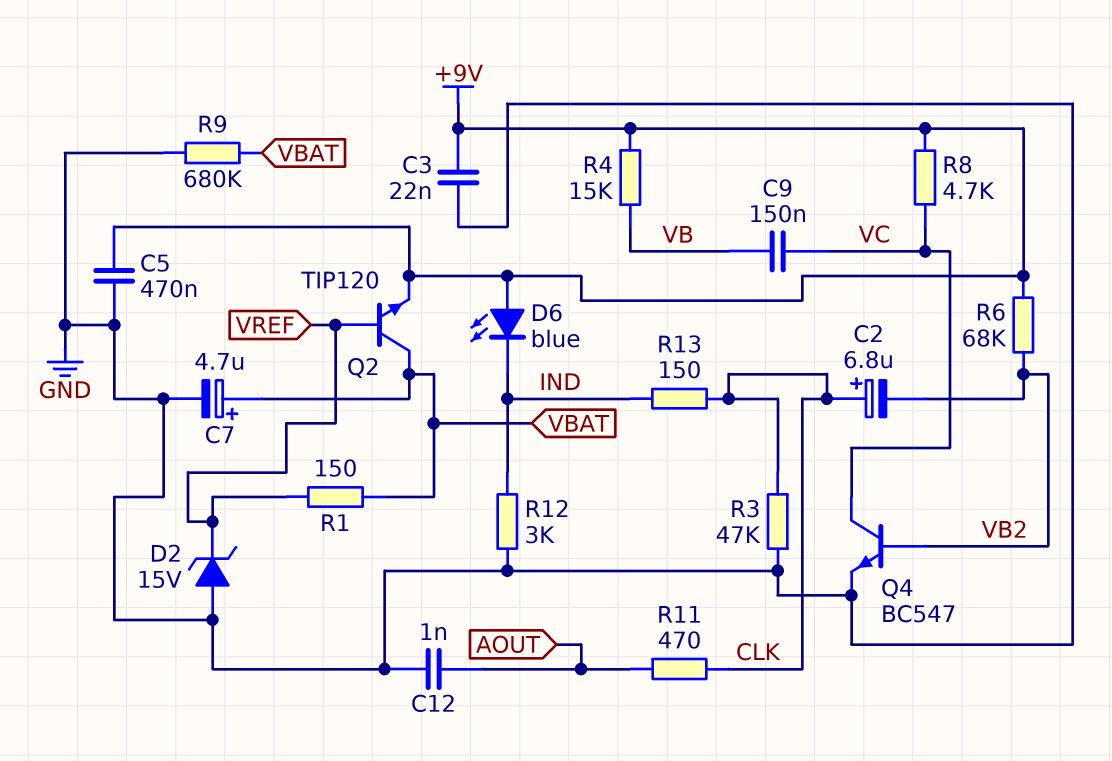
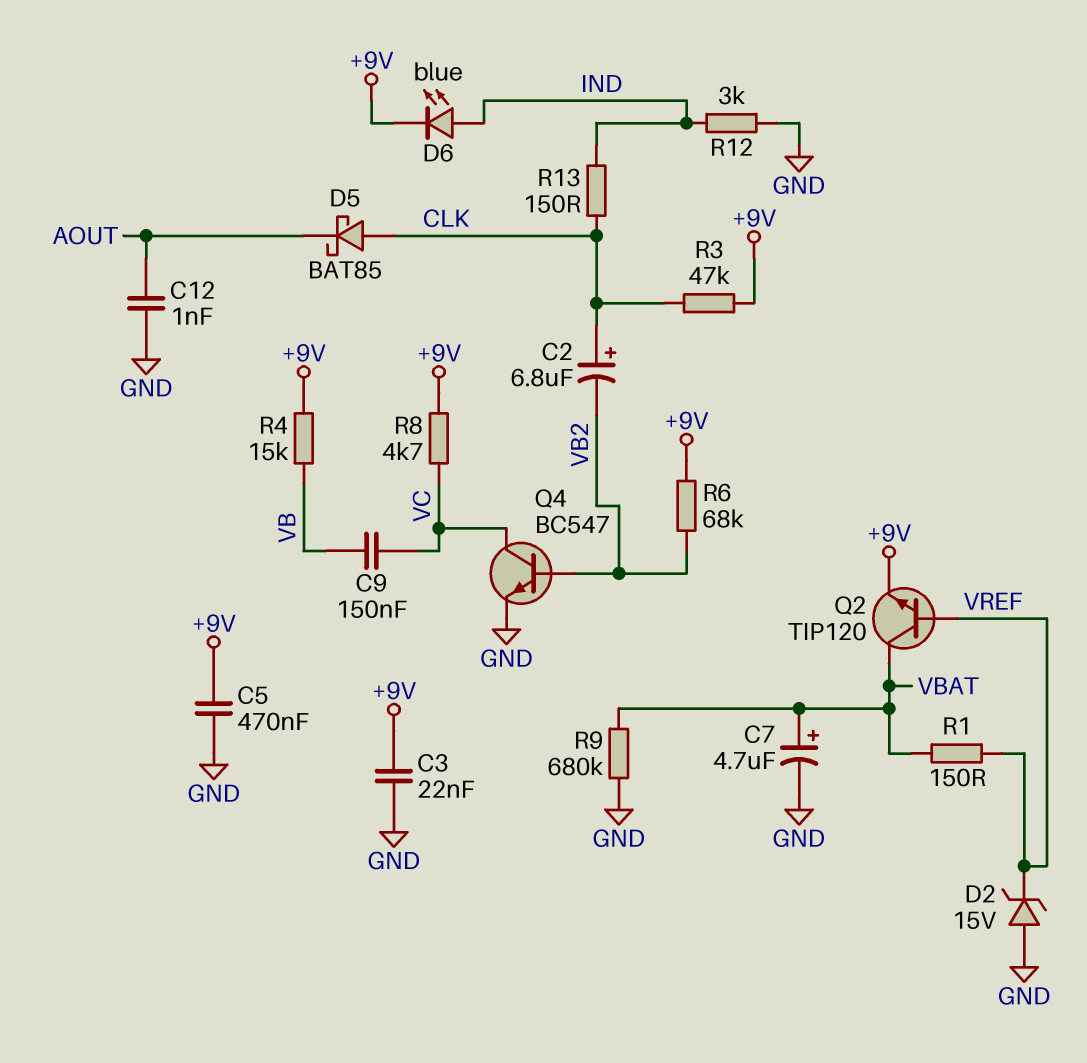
D5: none -> schottky BAT85 (A CLK, K AOUT)
D6: LED blue (A +9V, K IND) -> LED blue (A IND, K +9V)
R3: 47k (CLK, GND) -> 47k (+9V, CLK)
R11: 470 (AOUT, CLK) -> none

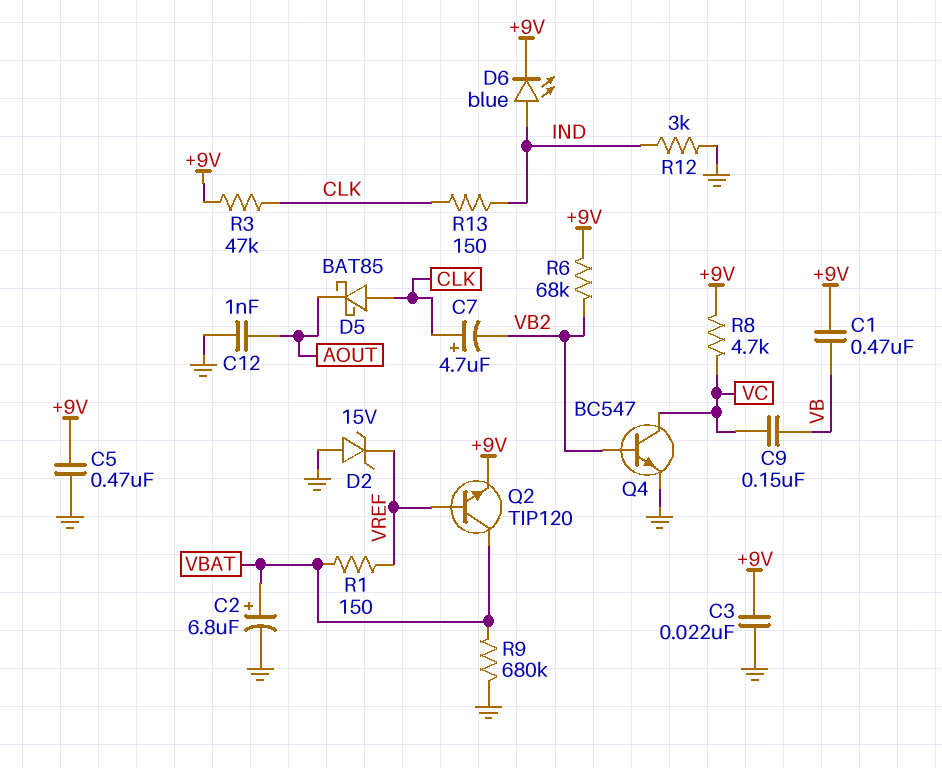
C1: none -> 470nF (+9V, VB)
C2: 6.8uF (plus CLK, minus VB2) -> 6.8uF (plus VBAT, minus GND)
C7: 4.7uF (plus VBAT, minus GND) -> 4.7uF (plus CLK, minus VB2)
R4: 15k (+9V, VB) -> none

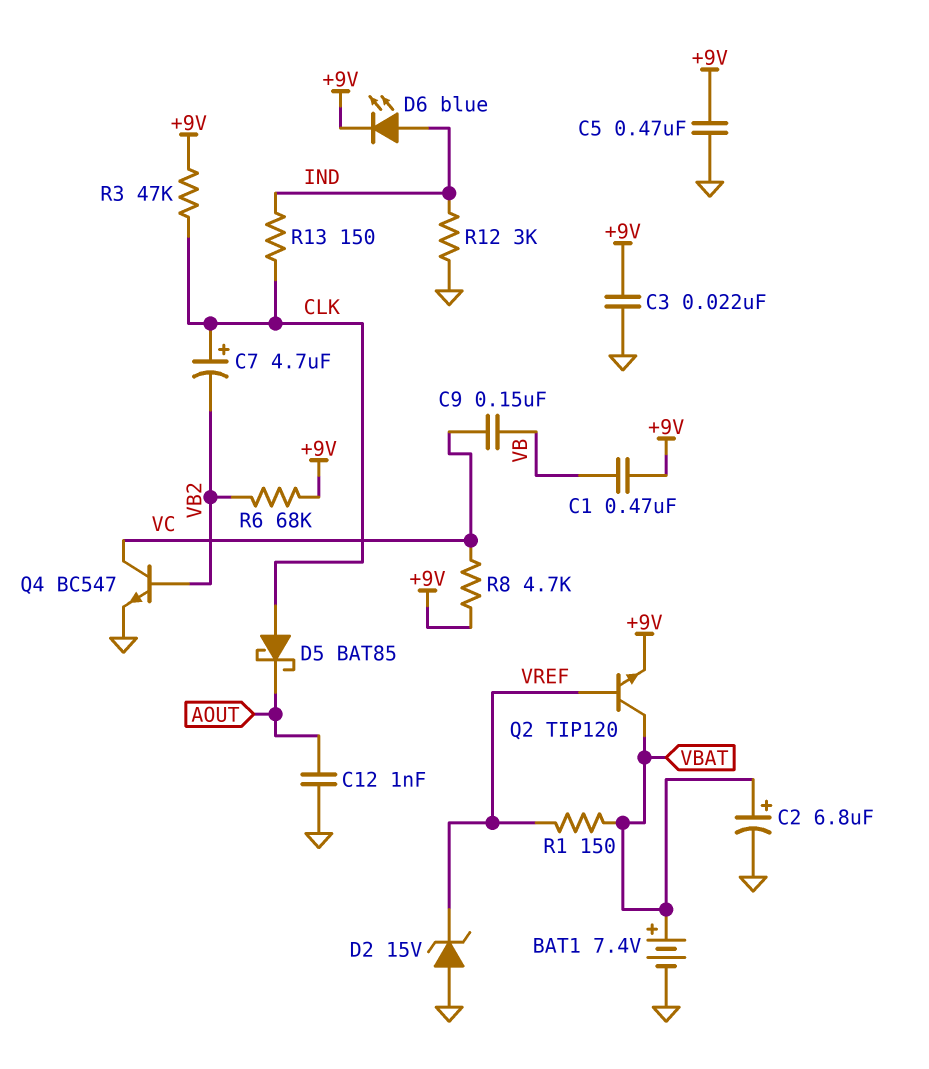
BAT1: none -> 7.4V (plus VBAT, minus GND)
R9: 680k (GND, VBAT) -> none

